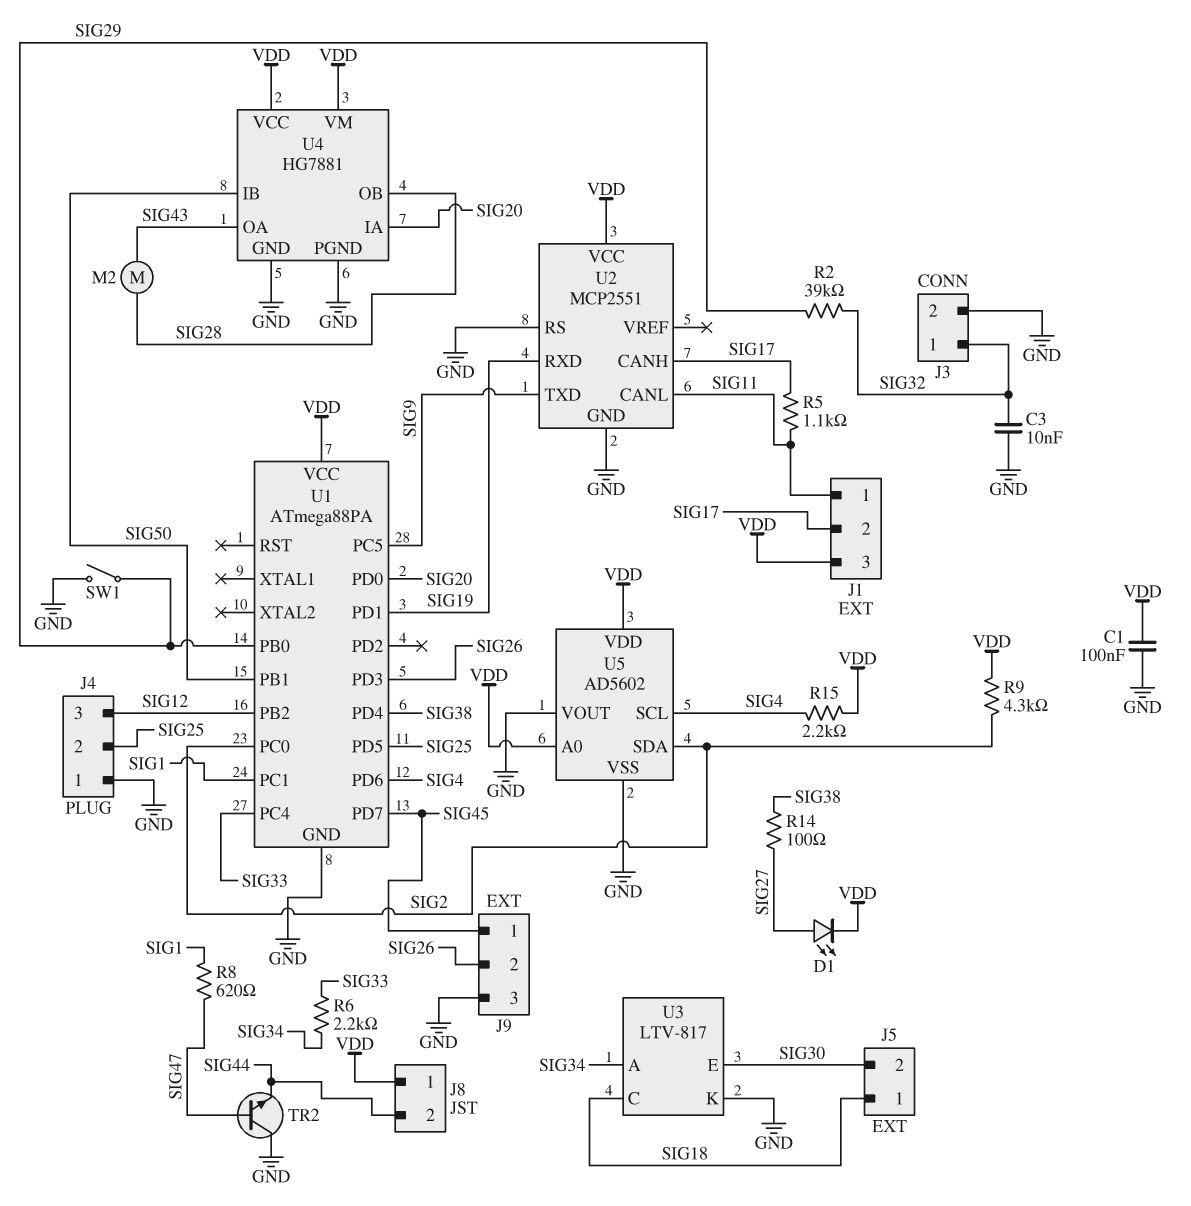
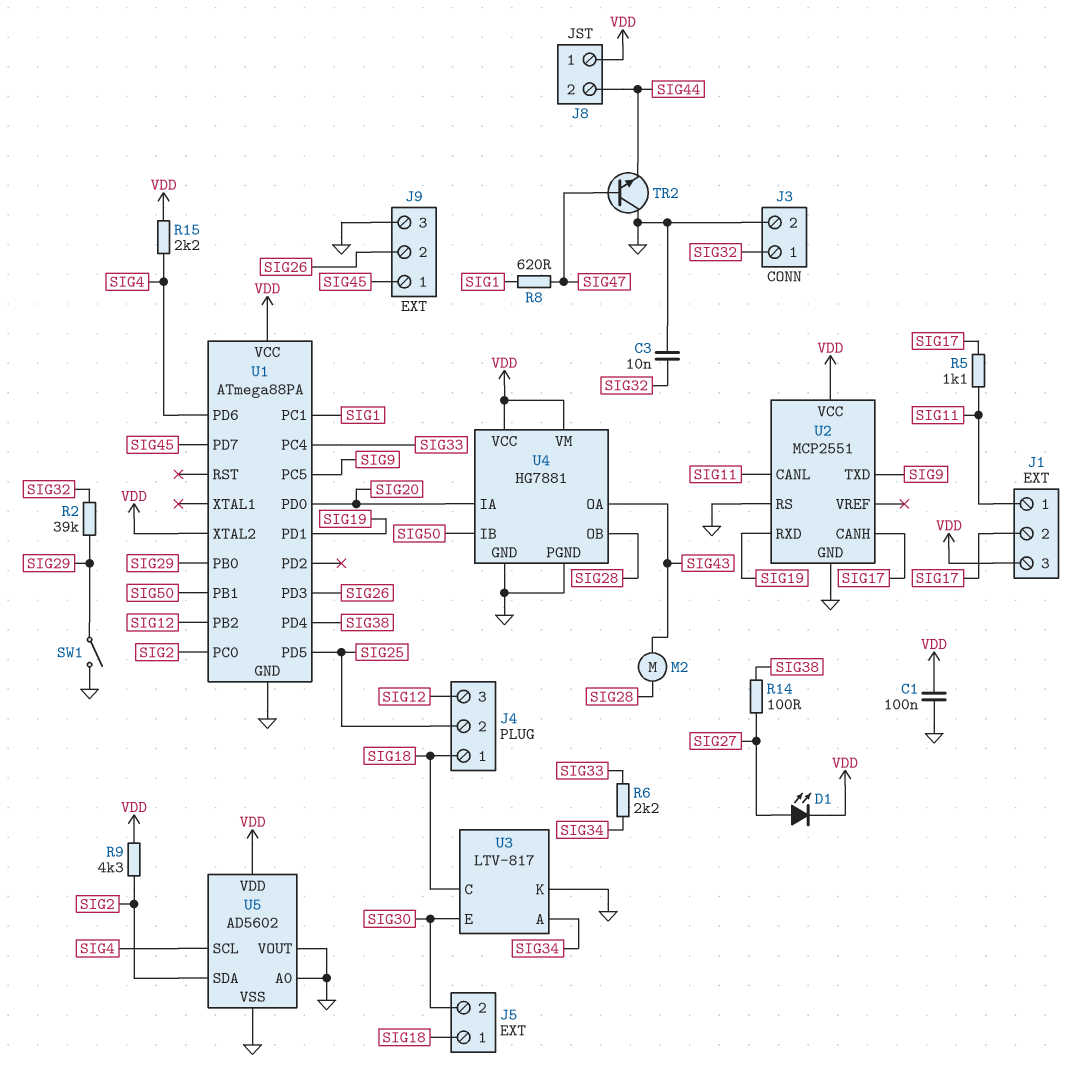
J4 pin 1: GND -> SIG18
U1 pin XTAL2: none -> VDD
U5 pin A0: VDD -> GND

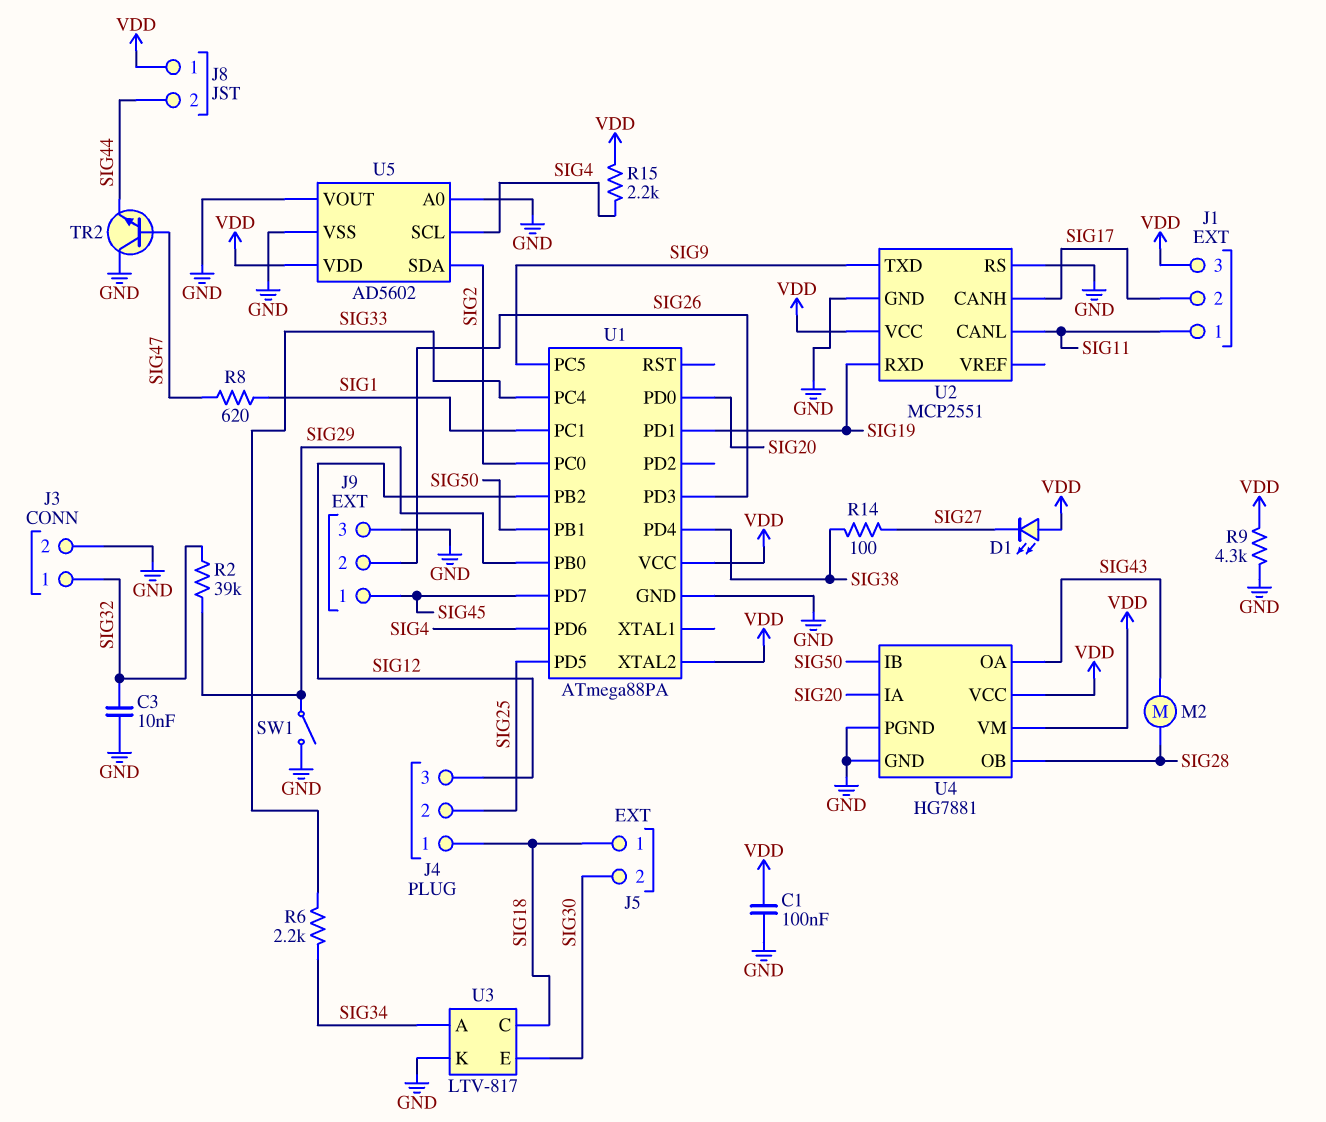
D1: LED (A SIG27, K VDD) -> LED (A VDD, K SIG27)
R5: 1.1k (SIG11, SIG17) -> none
R9: 4.3k (SIG2, VDD) -> 4.3k (GND, VDD)

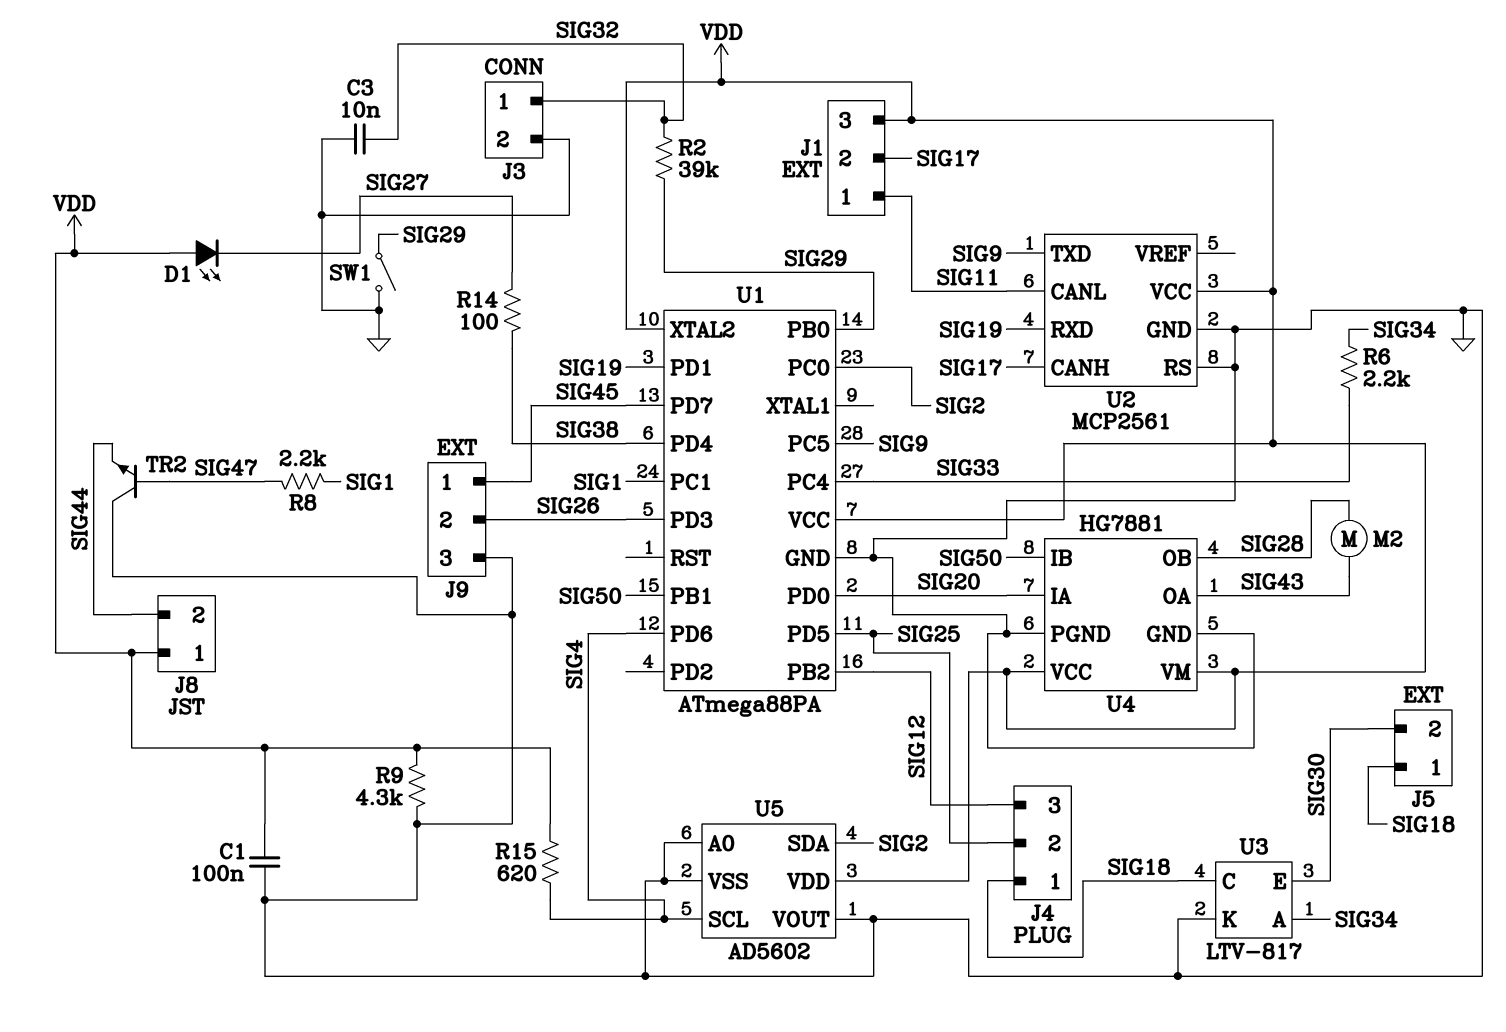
R8: 620 (SIG1, SIG47) -> 2.2k (SIG1, SIG47)
R15: 2.2k (SIG4, VDD) -> 620 (SIG4, VDD)
U2: MCP2551 -> MCP2561

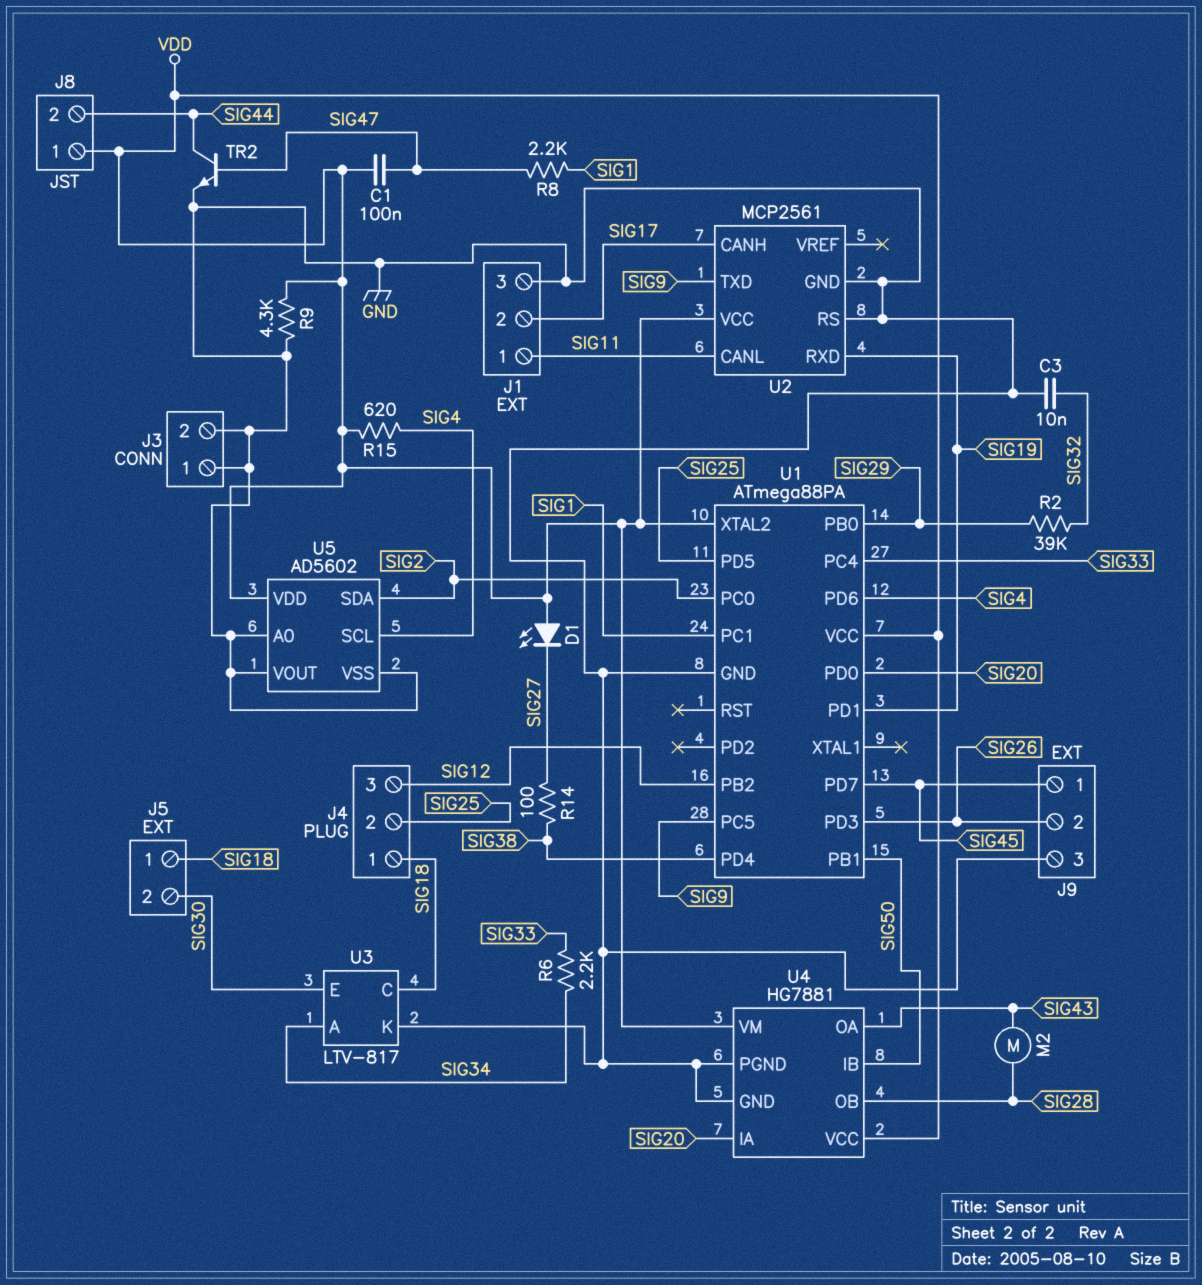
C1: 100nF (GND, VDD) -> 100nF (SIG47, VDD)
J1 pin 3: VDD -> GND
J3 pin 1: SIG32 -> GND
SW1: switch (GND, SIG29) -> none
TR2: NPN (B SIG47, C GND, E SIG44) -> NPN (B SIG47, C SIG44, E GND)

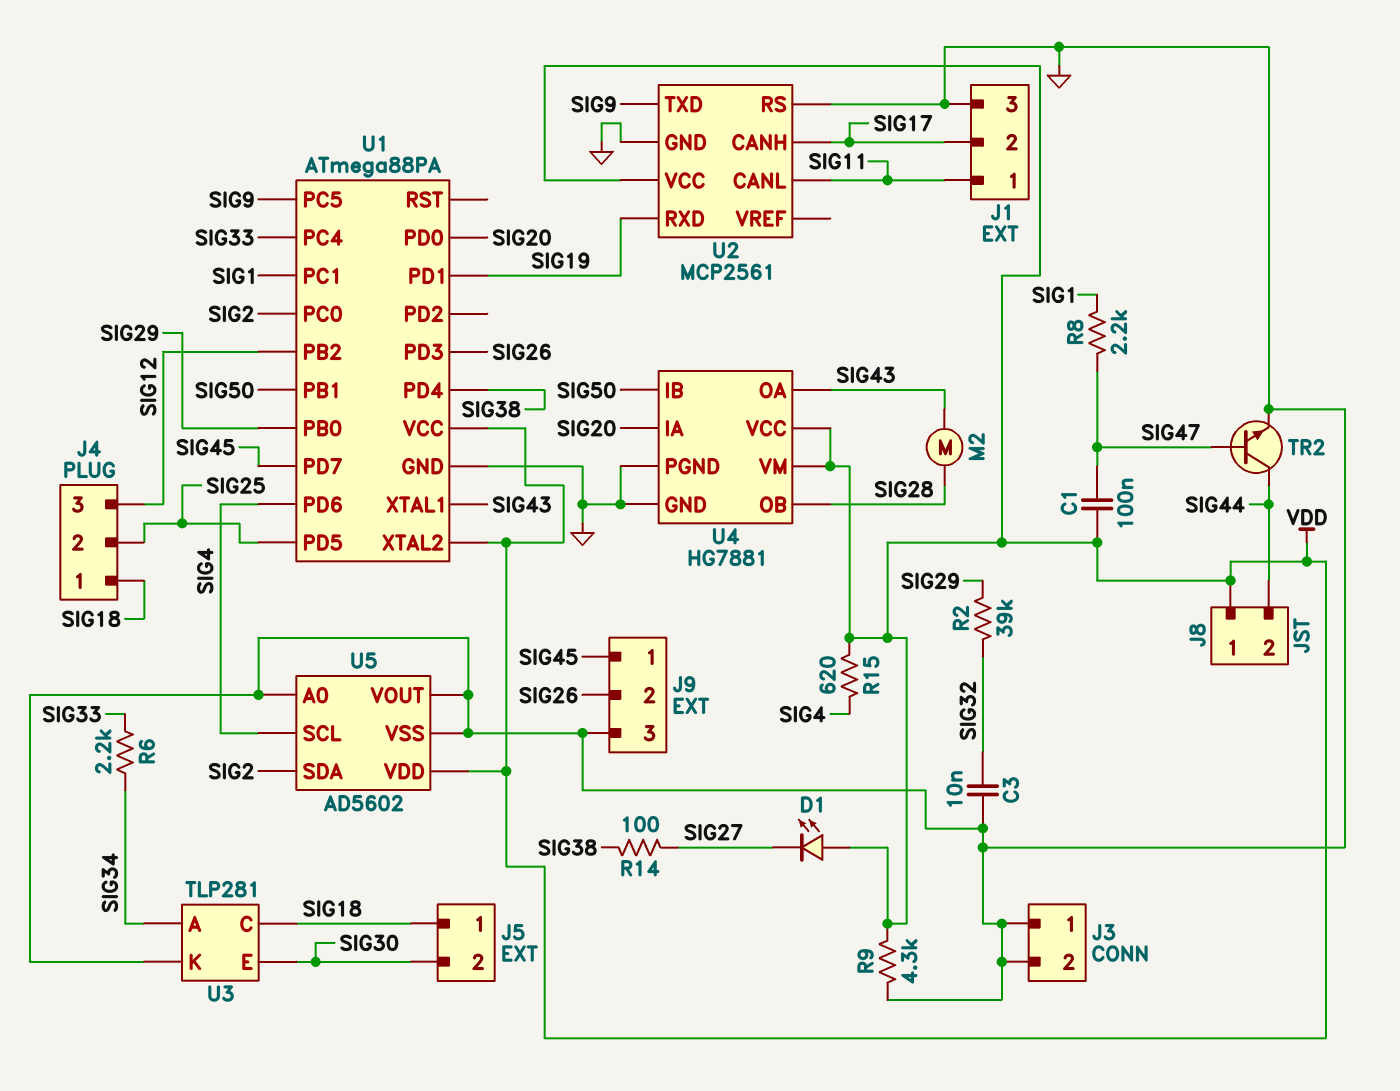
U1 pin XTAL1: none -> SIG43
U3: LTV-817 -> TLP281

